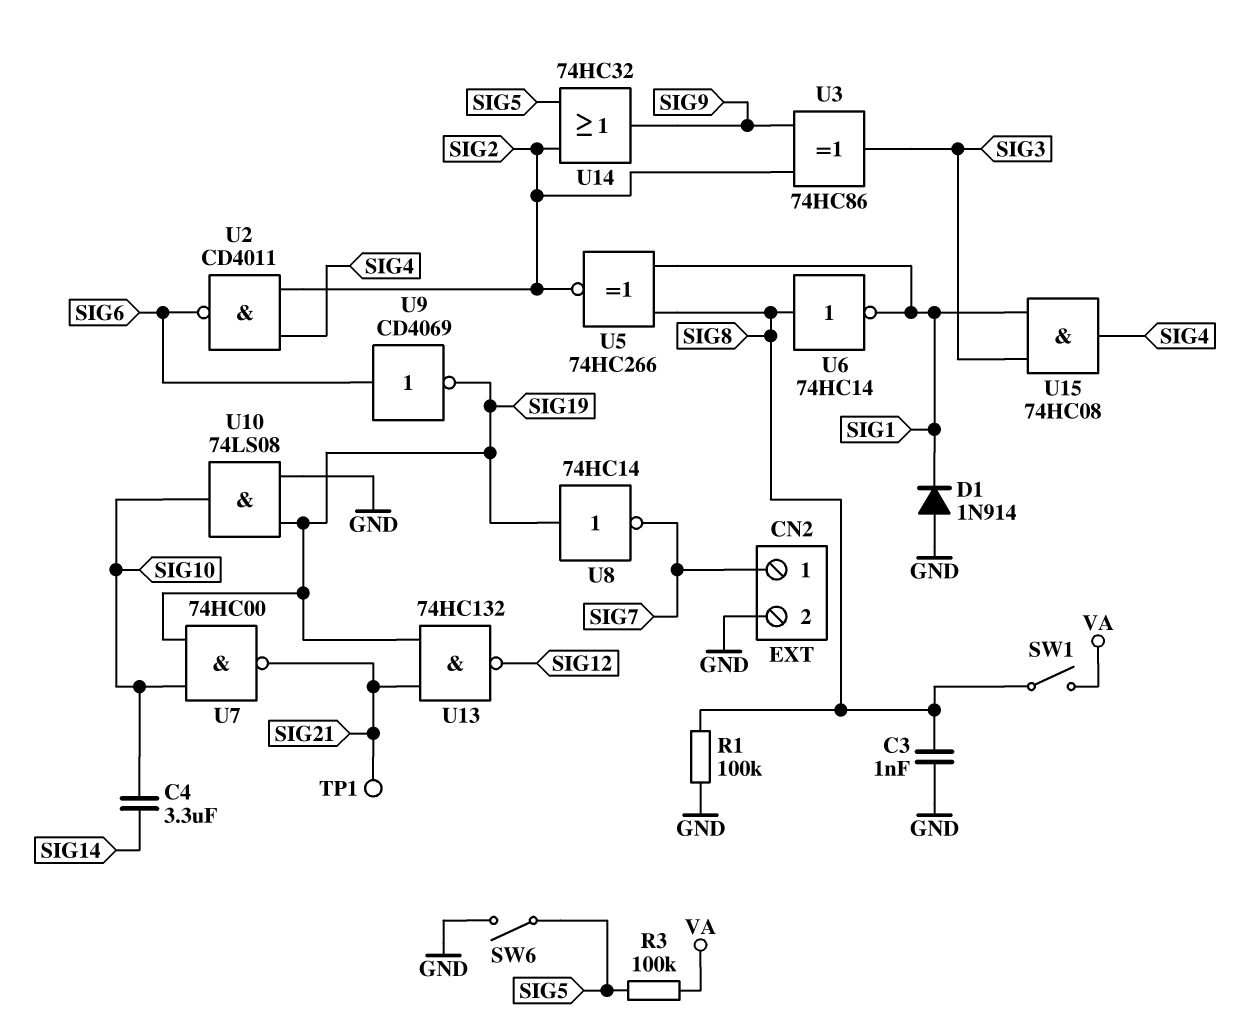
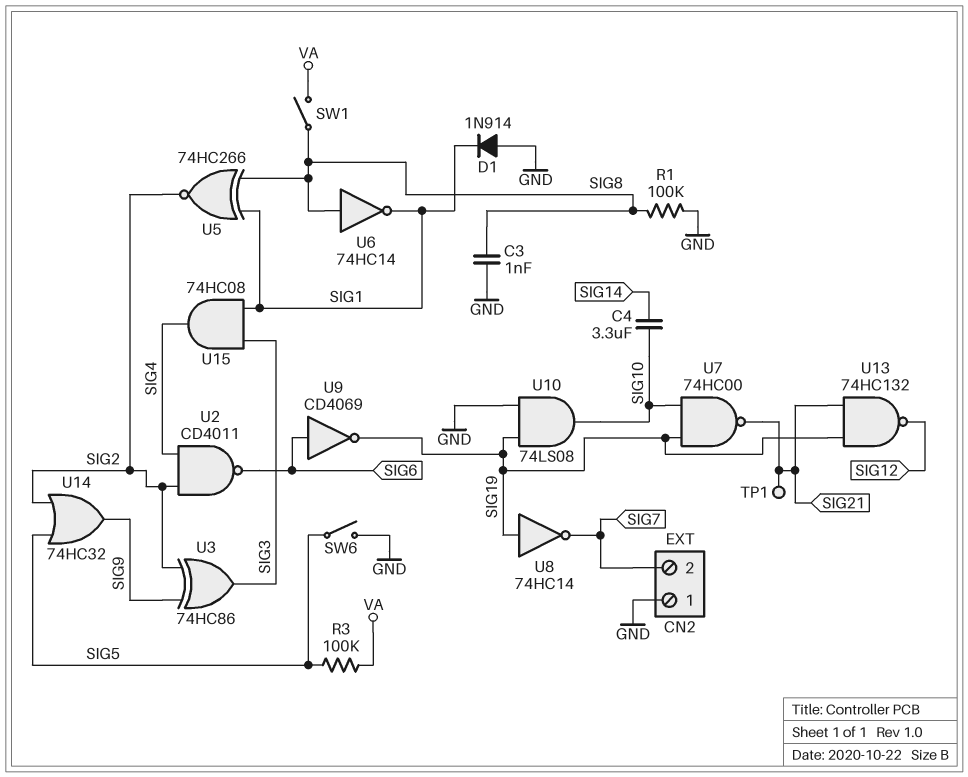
CN2 pin 1: SIG7 -> GND
CN2 pin 2: GND -> SIG7

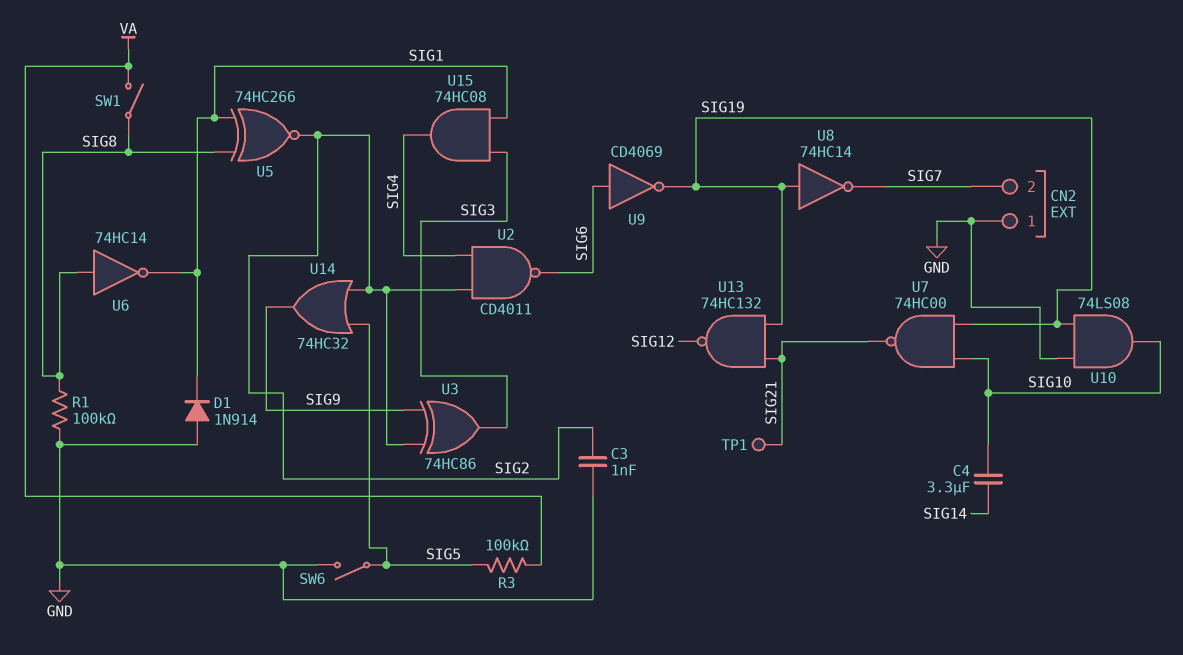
C3: 1nF (GND, SIG8) -> 1nF (GND, SIG2)

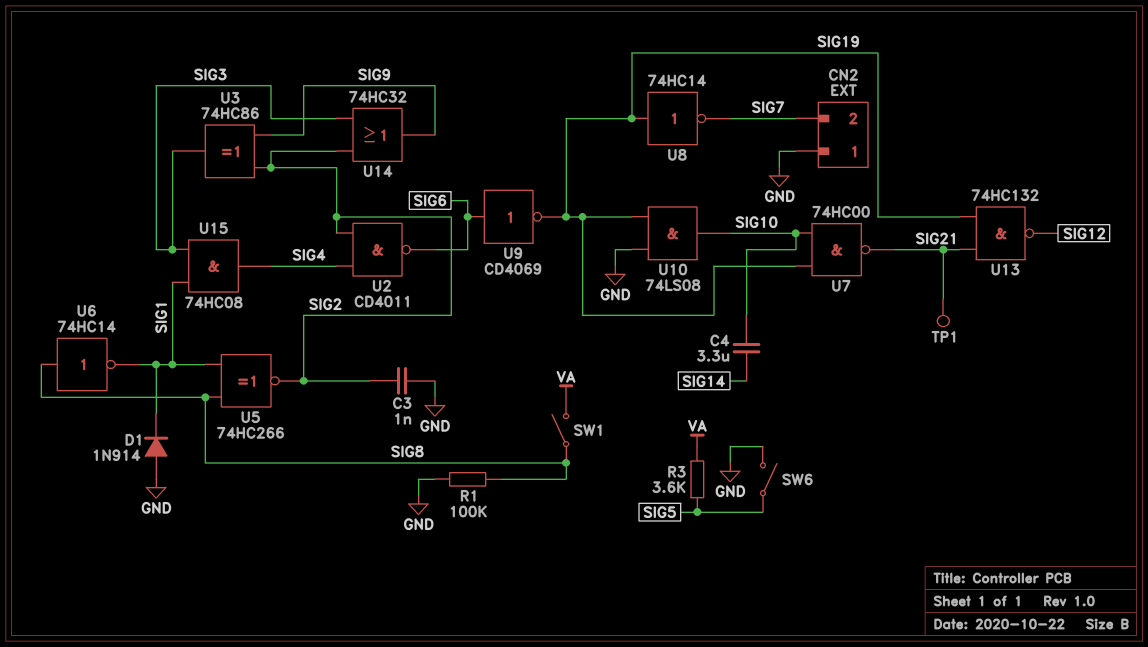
R3: 100k (SIG5, VA) -> 3.6k (SIG5, VA)
U14: OR 74HC32 (in SIG2, in SIG5, out SIG9) -> OR 74HC32 (in SIG2, in SIG3, out SIG9)

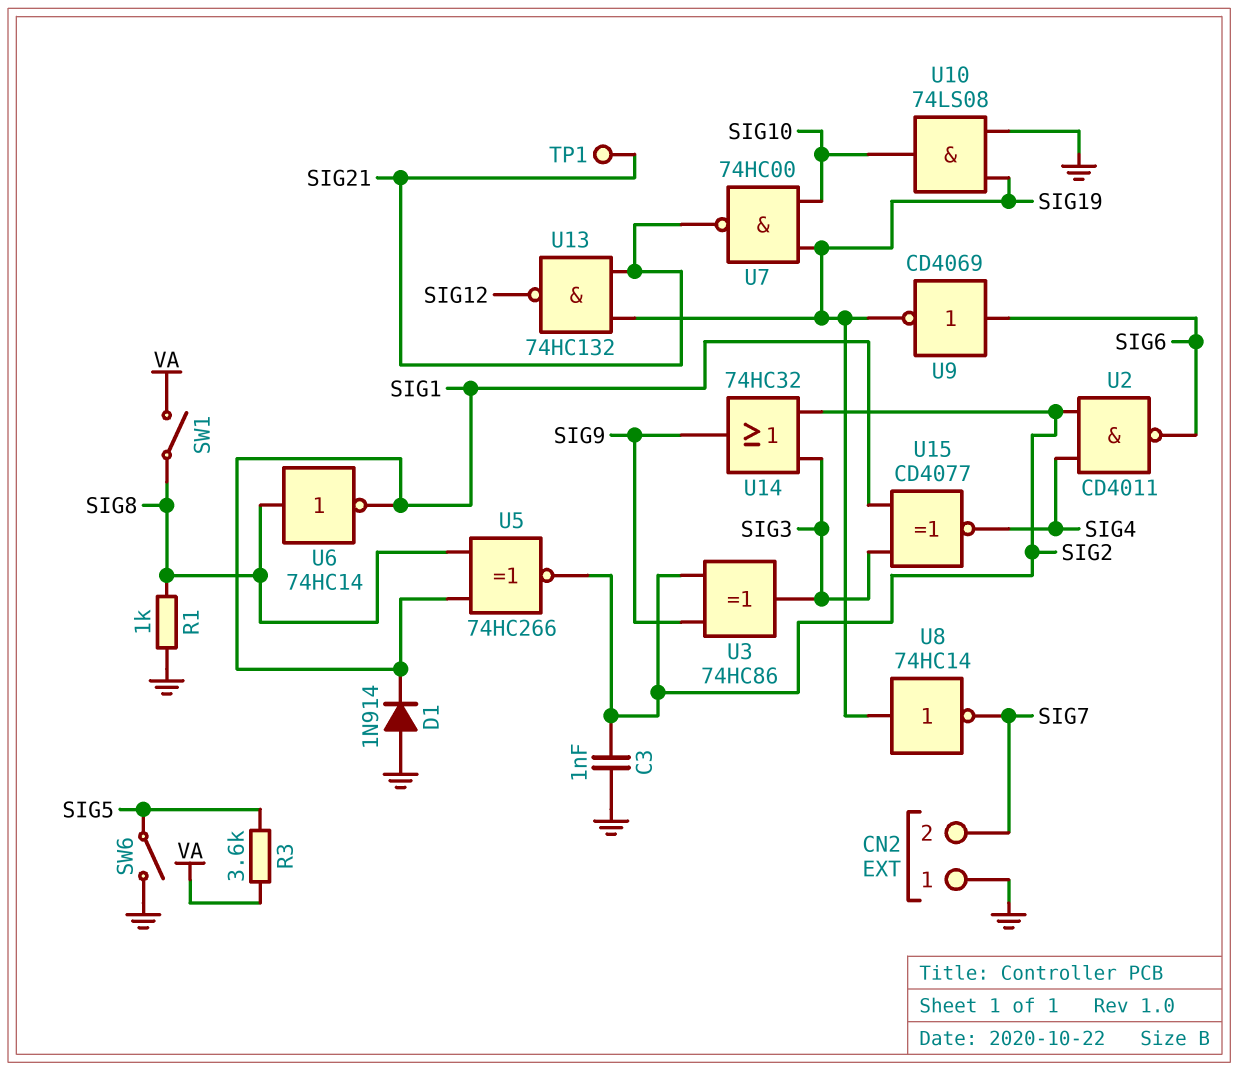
C4: 3.3uF (SIG10, SIG14) -> none
R1: 100k (GND, SIG8) -> 1k (GND, SIG8)
U15: AND 74HC08 (in SIG1, in SIG3, out SIG4) -> XNOR CD4077 (in SIG1, in SIG3, out SIG4)

